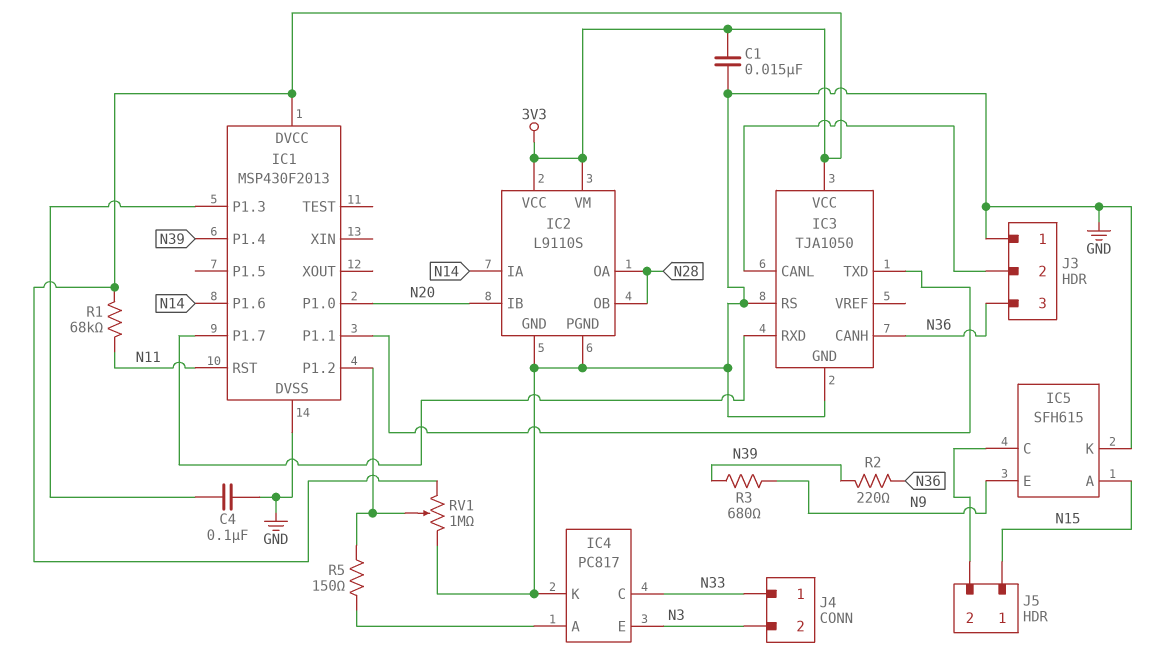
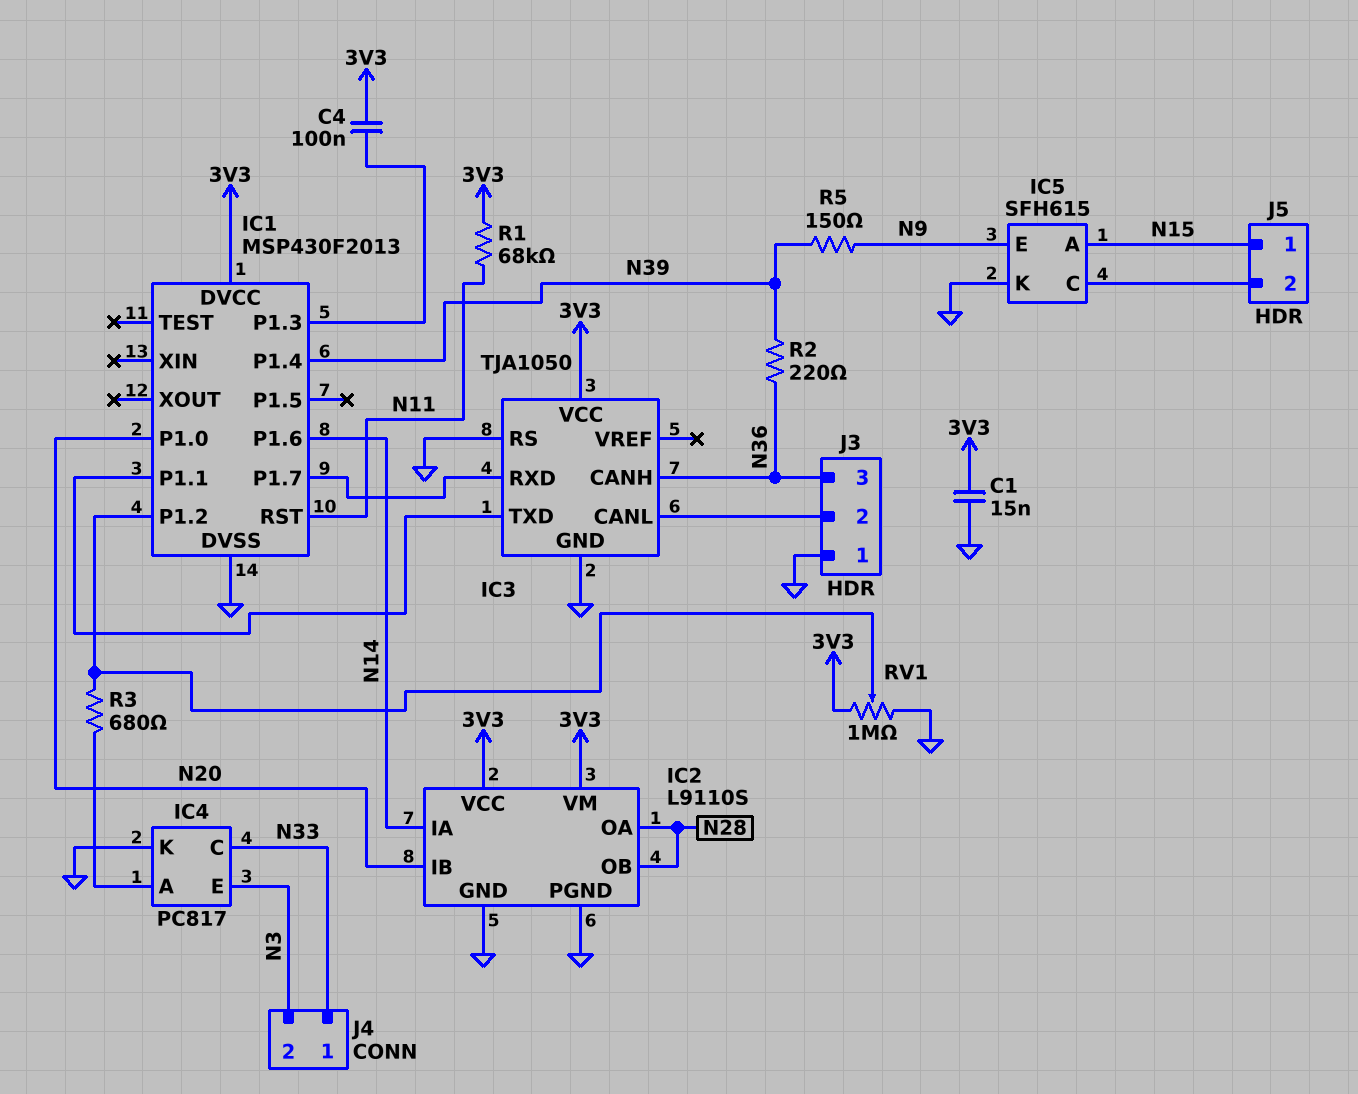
C4: 100nF (GND, IC1/P1.3) -> 100nF (3V3, IC1/P1.3)
R3: 680 (N9, N39) -> 680 (IC1/P1.2, IC4/A)
R5: 150 (IC1/P1.2, IC4/A) -> 150 (N9, N39)

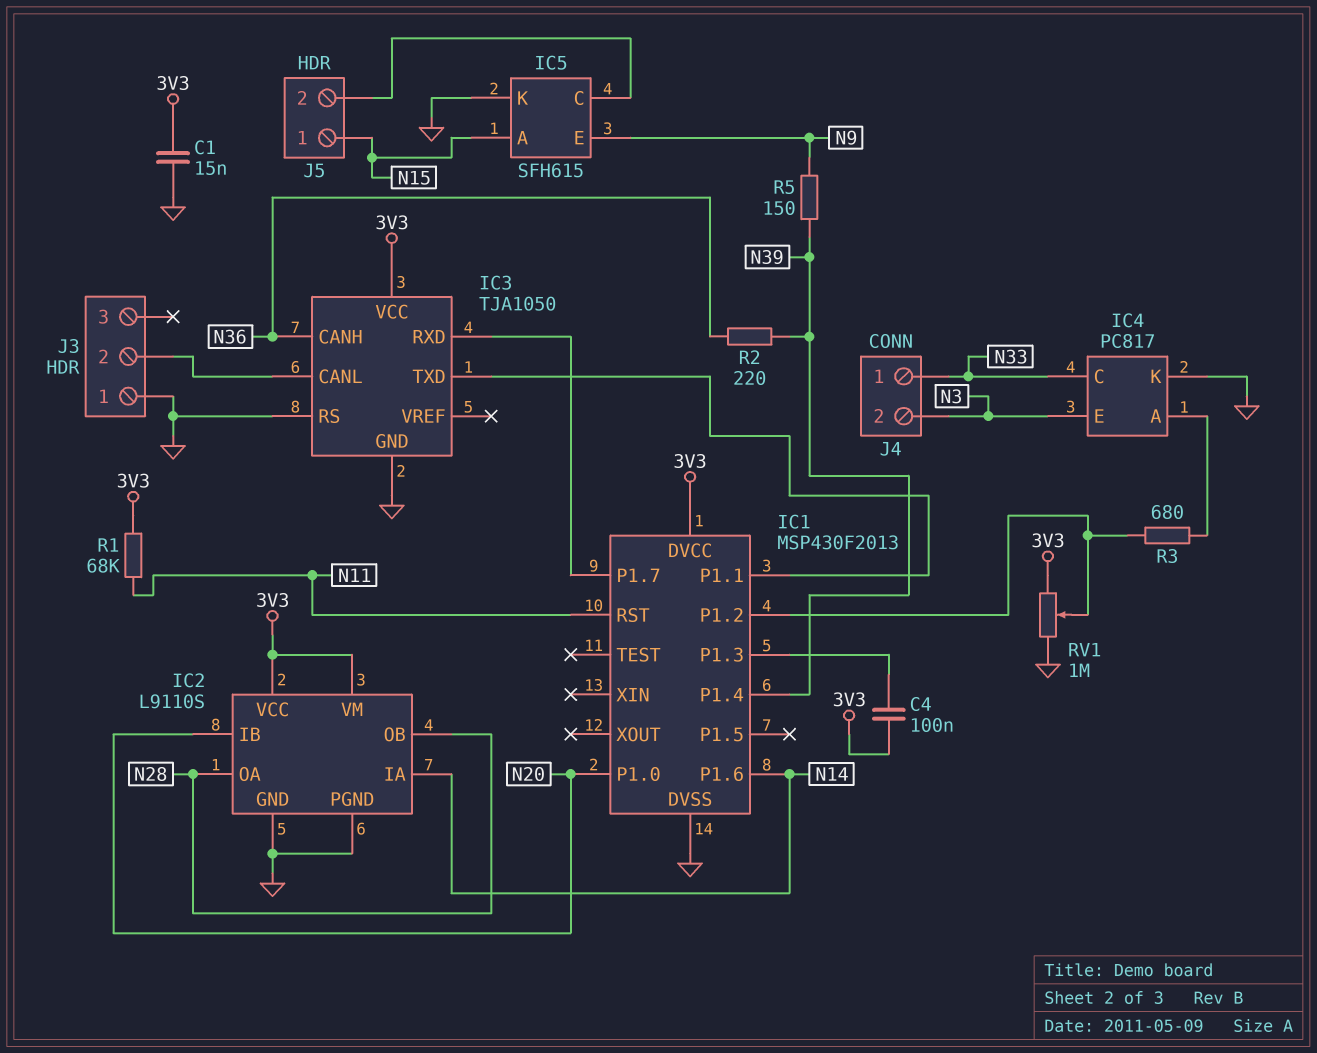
J3 pin 3: N36 -> none

